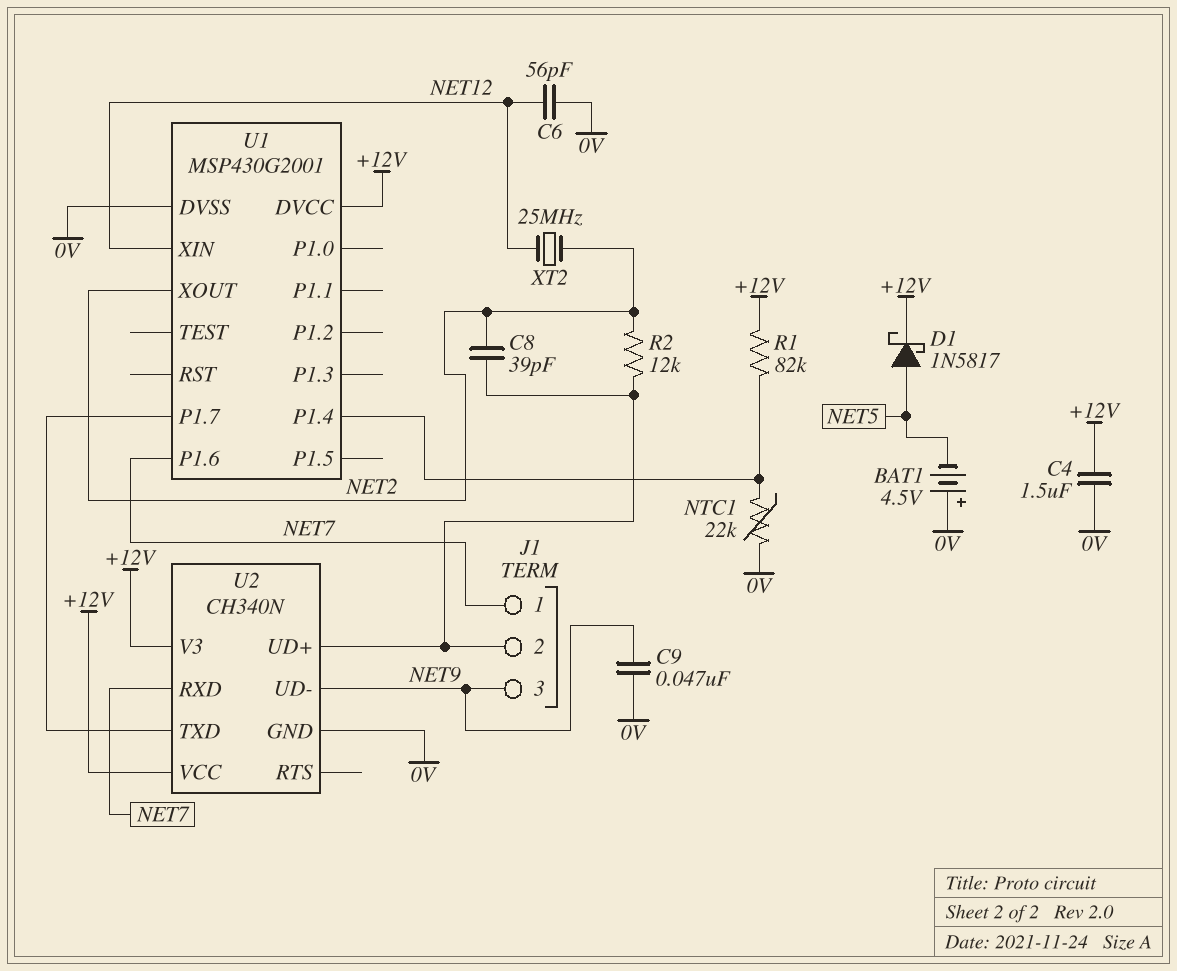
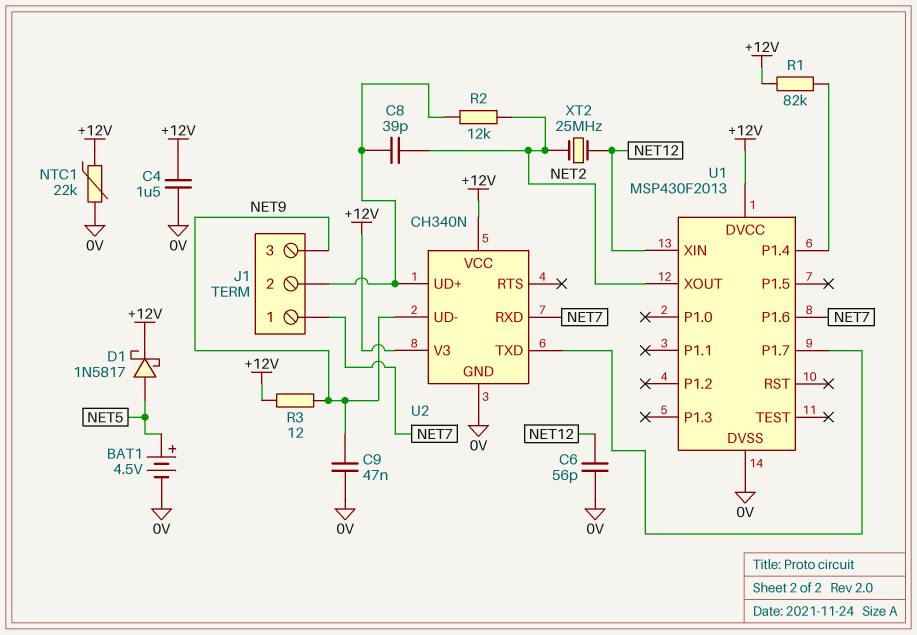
BAT1: 4.5V (plus 0V, minus NET5) -> 4.5V (plus NET5, minus 0V)
NTC1: 22k (0V, U1/P1.4) -> 22k (+12V, 0V)
R3: none -> 12 (+12V, NET9)
U1: MSP430G2001 -> MSP430F2013

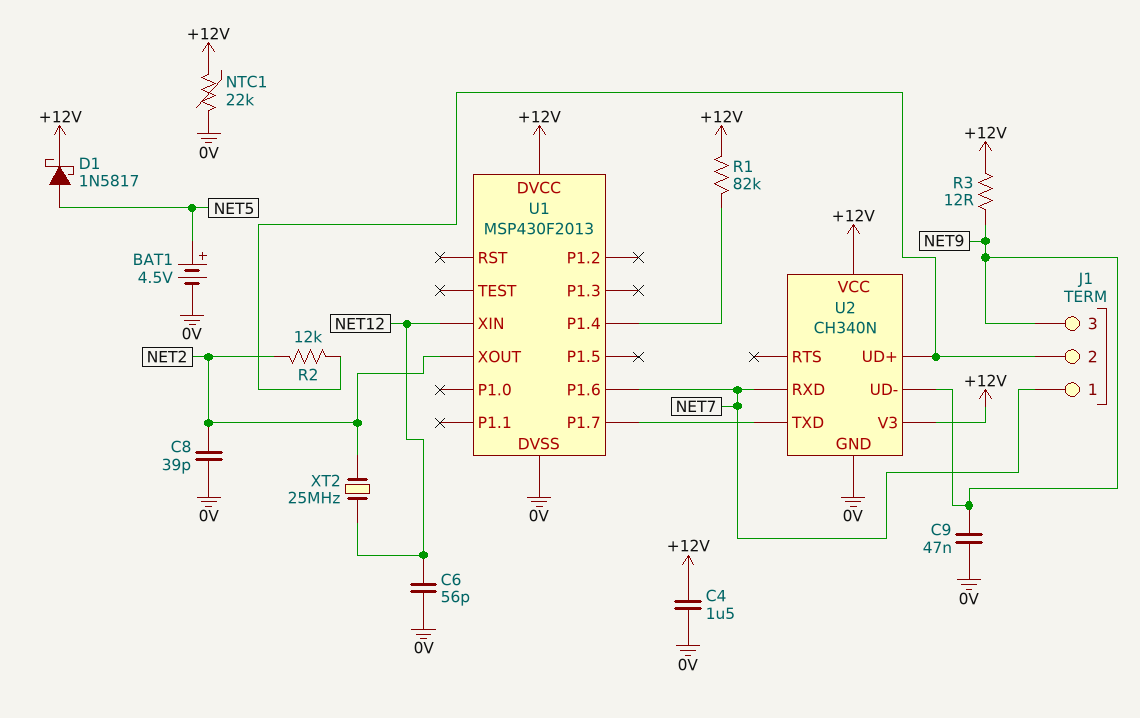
C8: 39pF (J1/2, NET2) -> 39pF (0V, NET2)

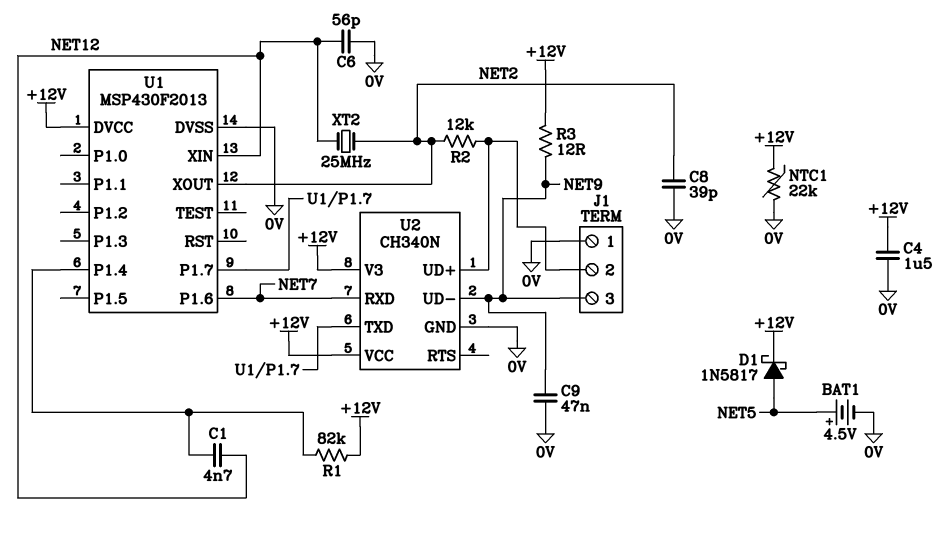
C1: none -> 4.7nF (NET12, U1/P1.4)
J1 pin 1: NET7 -> 0V

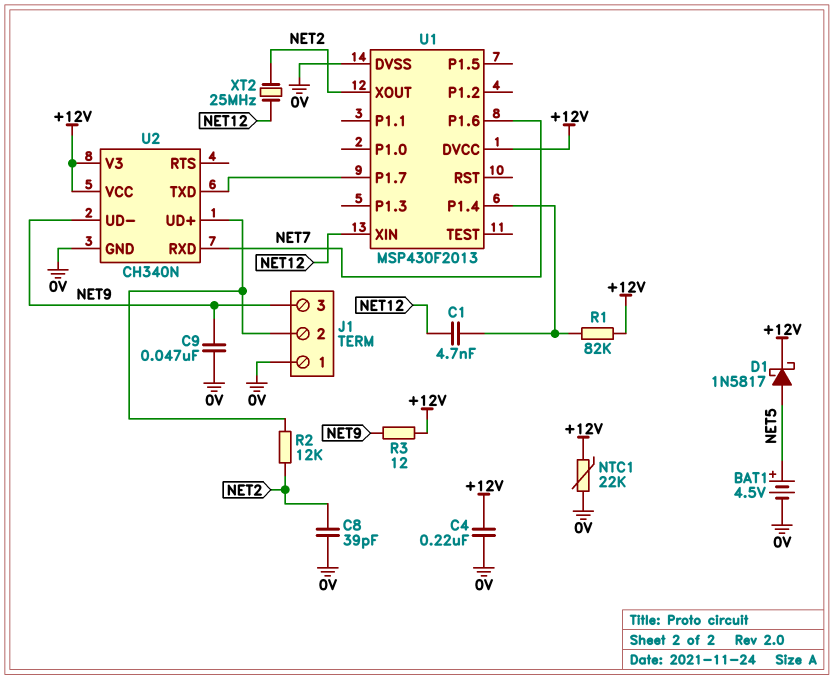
C4: 1.5uF (+12V, 0V) -> 220nF (+12V, 0V)
C6: 56pF (0V, NET12) -> none

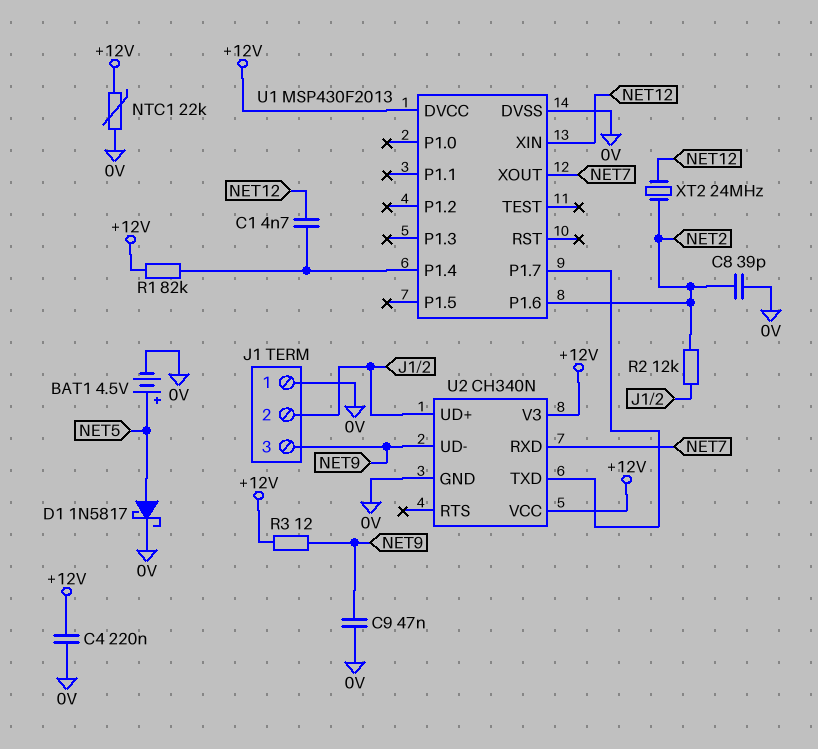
D1: schottky 1N5817 (A NET5, K +12V) -> schottky 1N5817 (A NET5, K 0V)
U1 pin P1.6: NET7 -> NET2
U1 pin XOUT: NET2 -> NET7
XT2: 25MHz (NET2, NET12) -> 24MHz (NET2, NET12)

